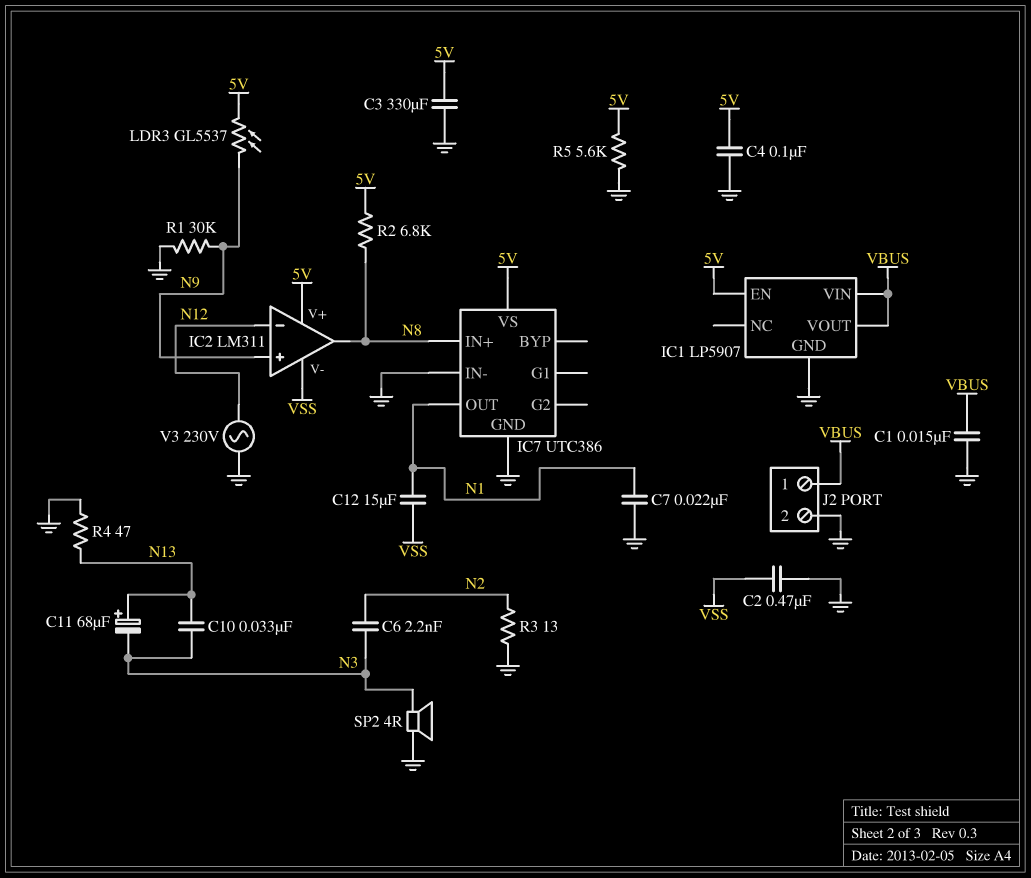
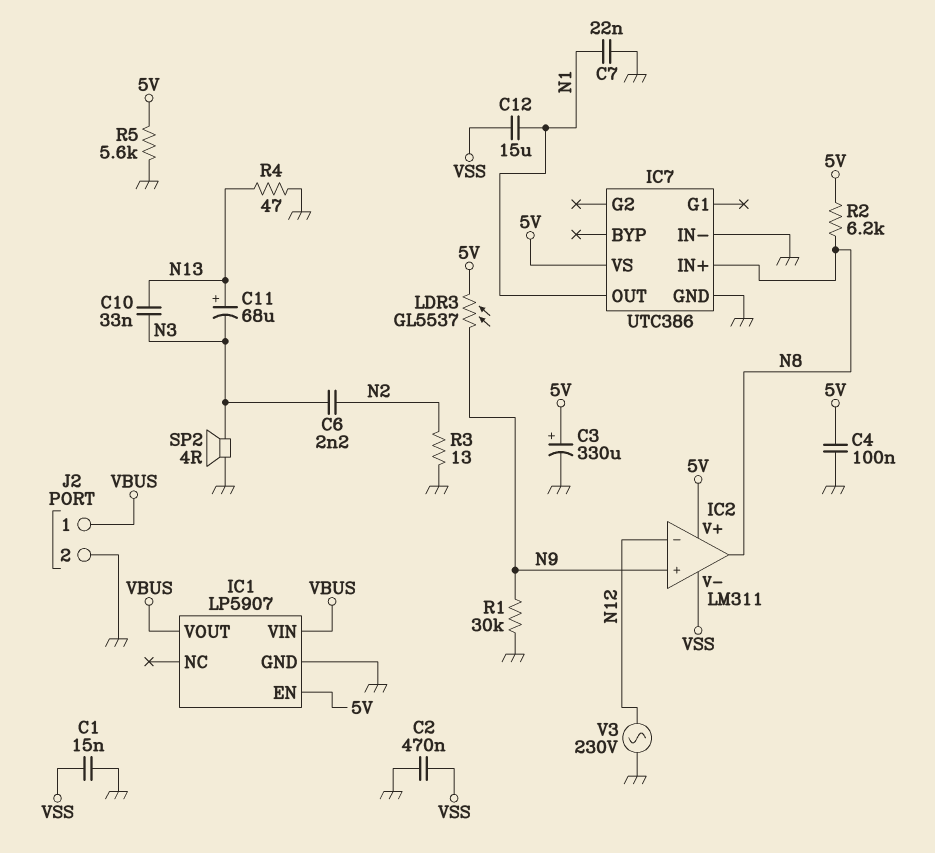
C1: 15nF (GND, VBUS) -> 15nF (GND, VSS)
C3: 330uF (5V, GND) -> 330uF (plus 5V, minus GND)
R2: 6.8k (5V, N8) -> 6.2k (5V, N8)

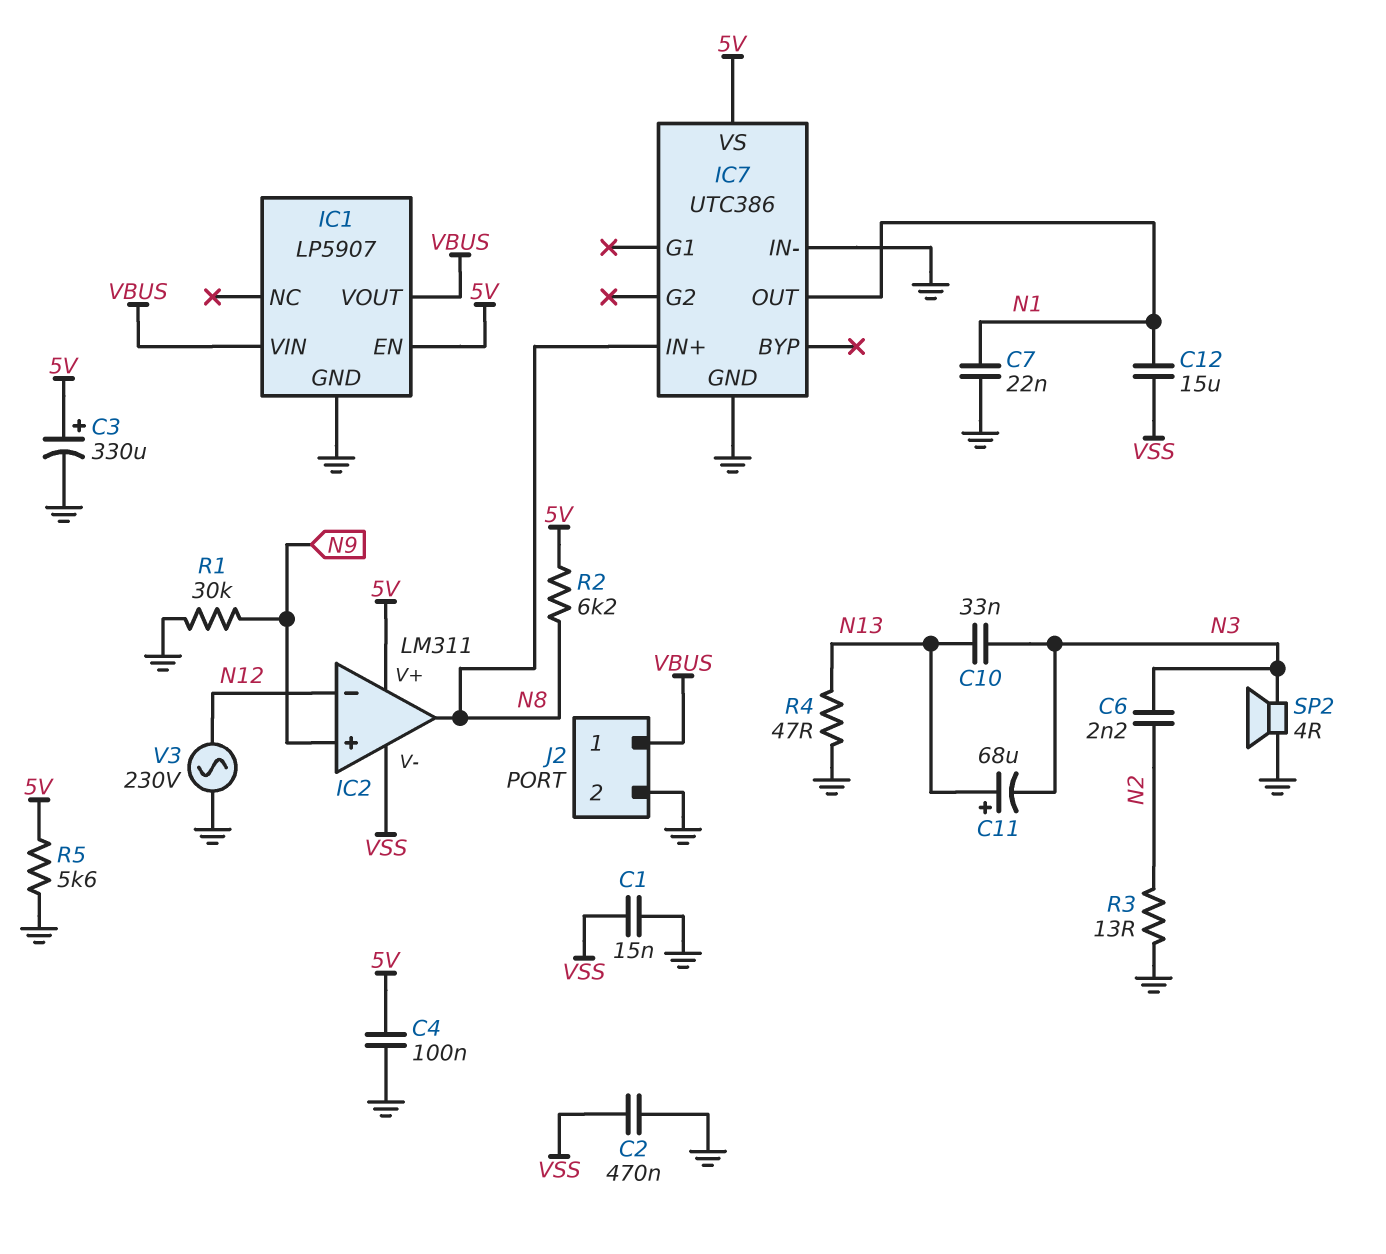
LDR3: GL5537 (5V, N9) -> none

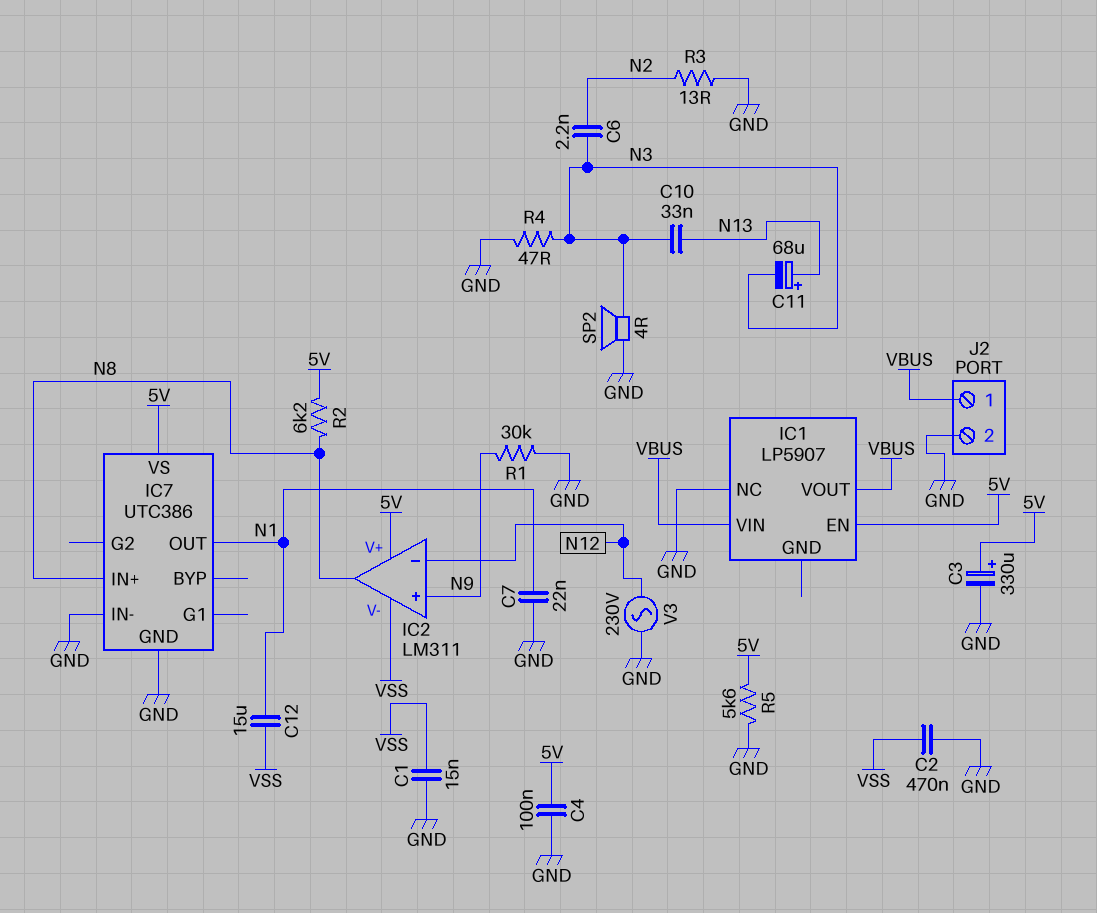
IC1 pin GND: GND -> none
IC1 pin NC: none -> GND
R4: 47 (GND, N13) -> 47 (GND, N3)

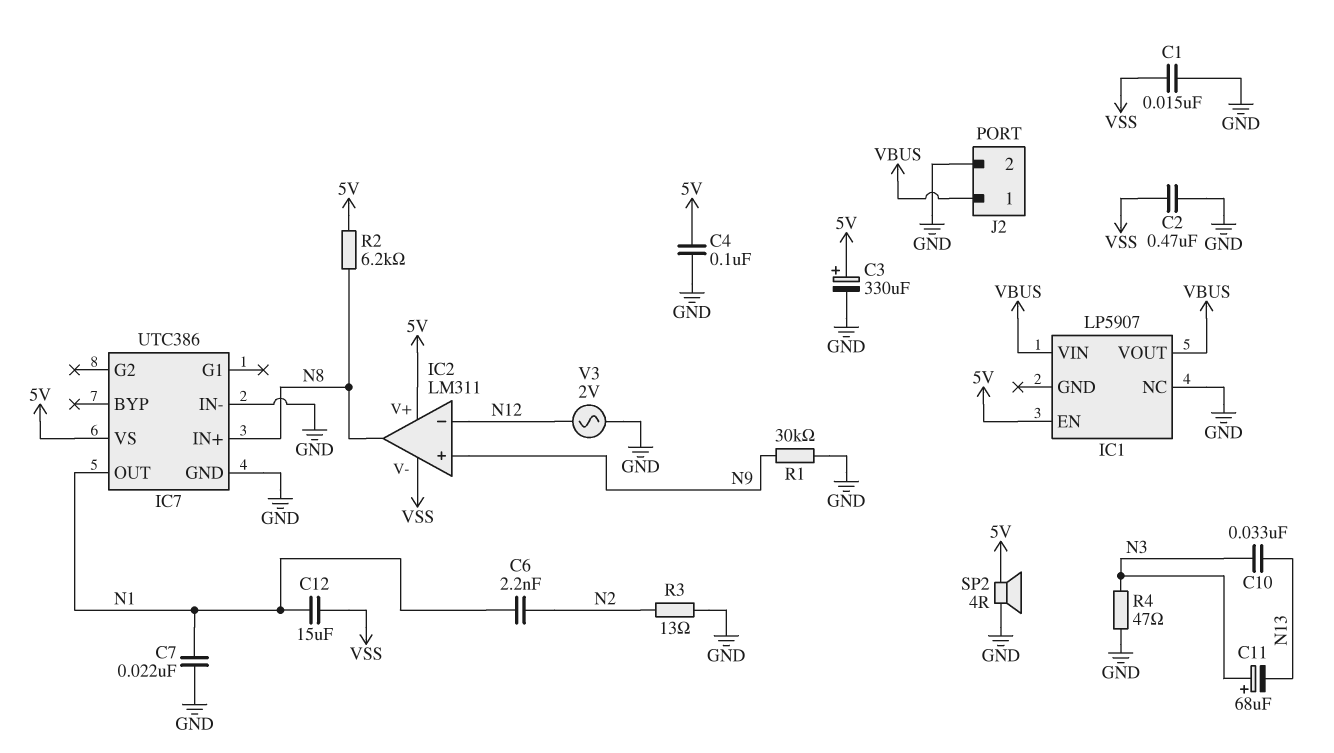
C6: 2.2nF (N2, N3) -> 2.2nF (N1, N2)
C11: 68uF (plus N13, minus N3) -> 68uF (plus N3, minus N13)
R5: 5.6k (5V, GND) -> none
SP2: speaker 4R (GND, N3) -> speaker 4R (5V, GND)
V3: AC 230V (GND, N12) -> AC 2V (GND, N12)

